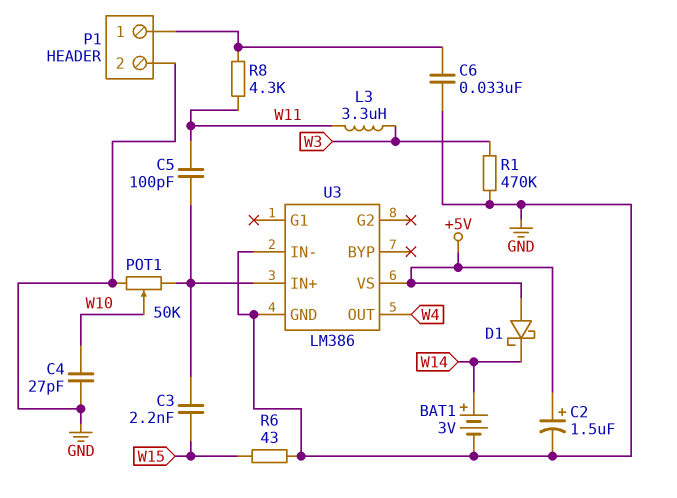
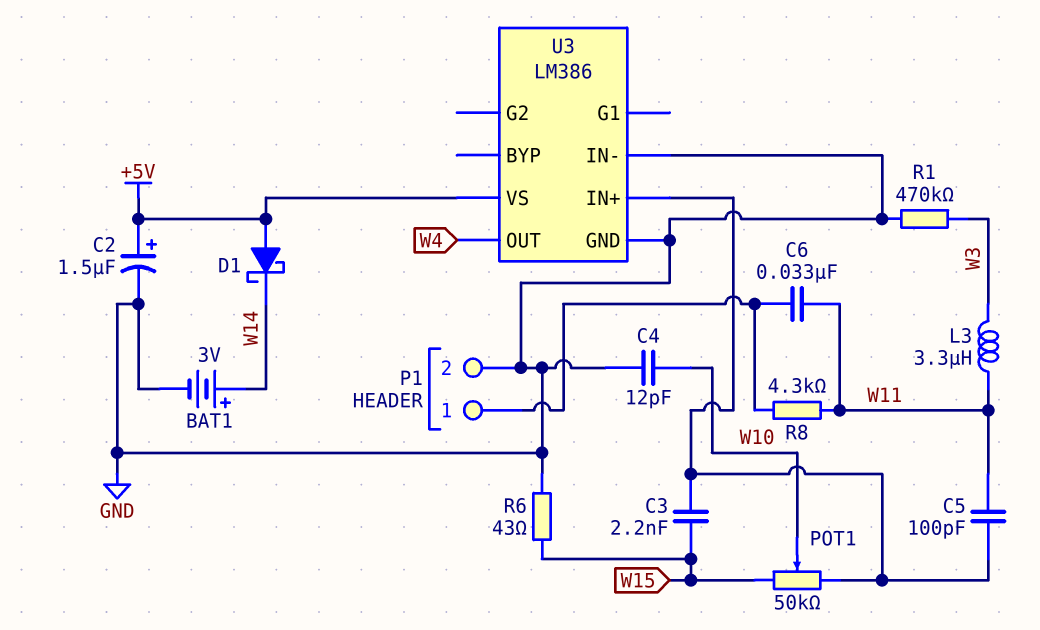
C4: 27pF (GND, W10) -> 12pF (GND, W10)
C6: 33nF (GND, P1/1) -> 33nF (P1/1, W11)
POT1: 50k (GND, U3/IN+, wiper W10) -> 50k (U3/IN+, W15, wiper W10)

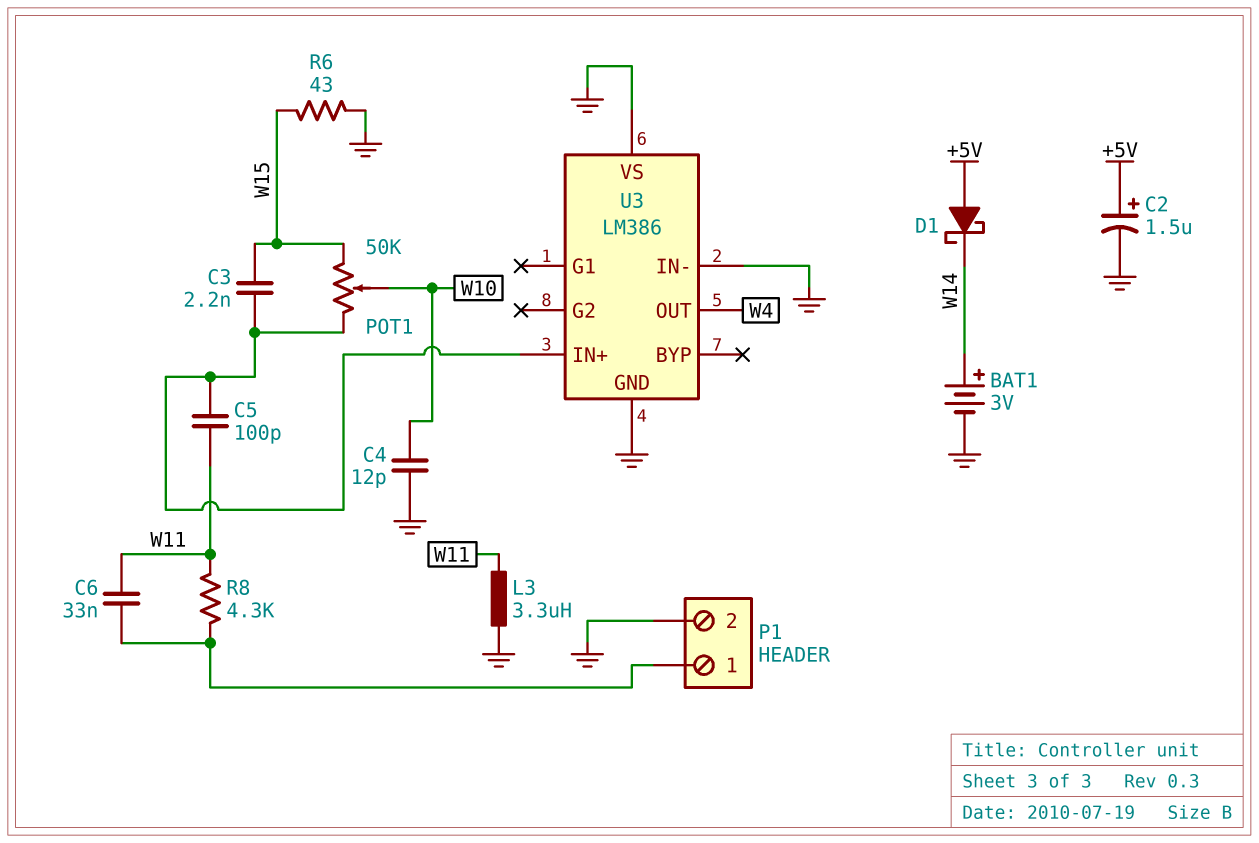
L3: 3.3uH (W3, W11) -> 3.3uH (GND, W11)
R1: 470k (GND, W3) -> none
U3 pin VS: +5V -> GND

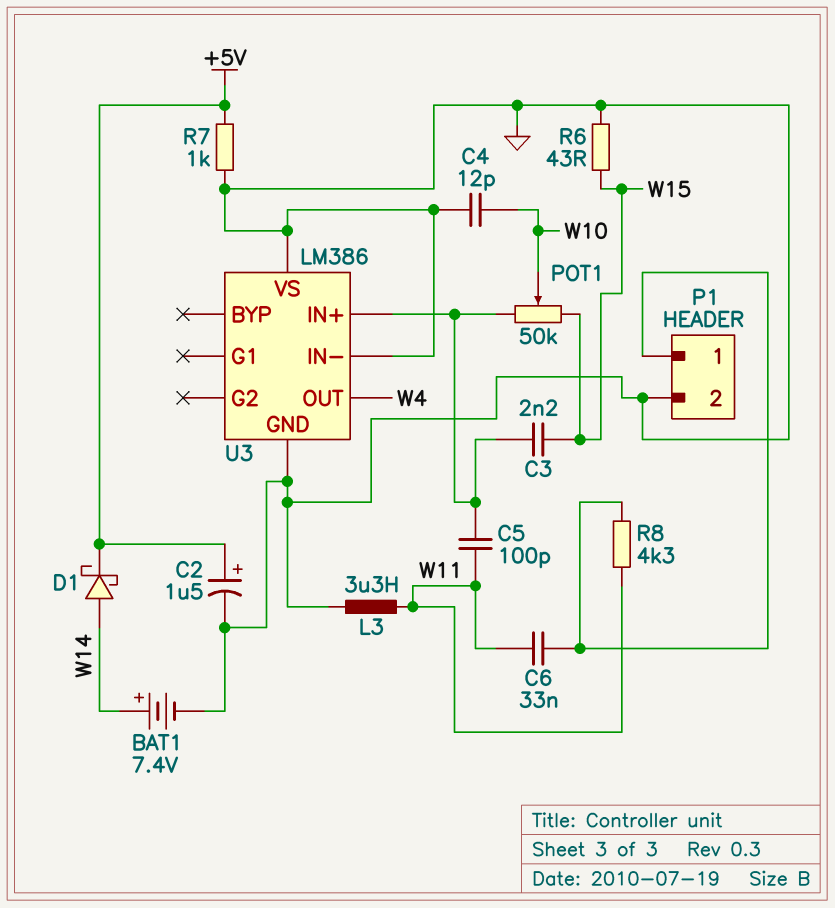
BAT1: 3V (plus W14, minus GND) -> 7.4V (plus W14, minus GND)
D1: schottky (A +5V, K W14) -> schottky (A W14, K +5V)
R7: none -> 1k (+5V, GND)

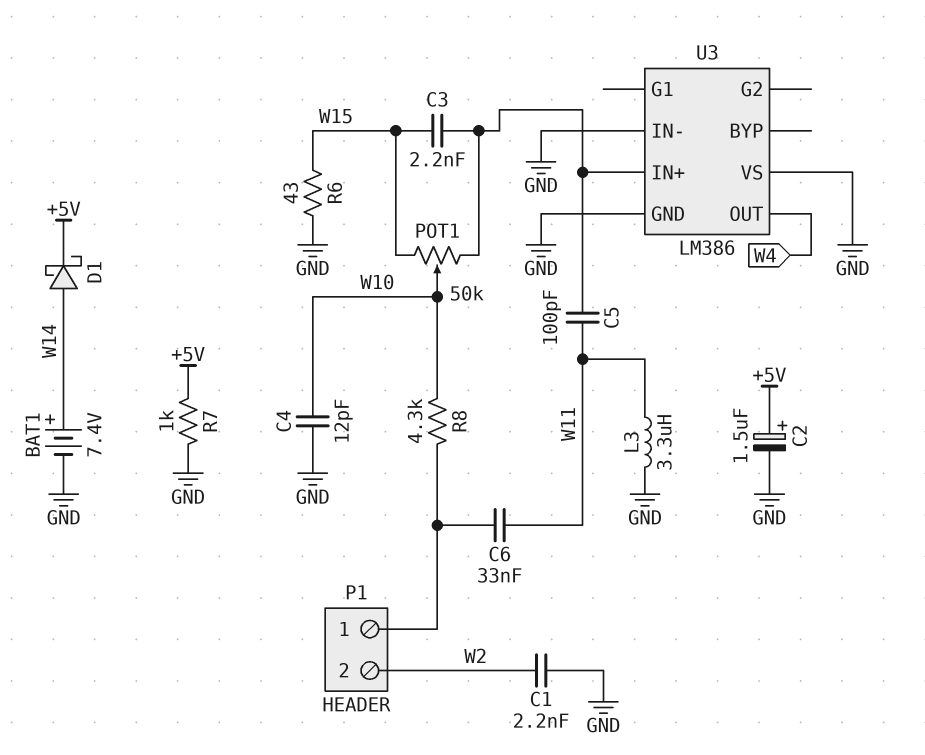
C1: none -> 2.2nF (GND, W2)
P1 pin 2: GND -> W2
R8: 4.3k (P1/1, W11) -> 4.3k (P1/1, W10)

